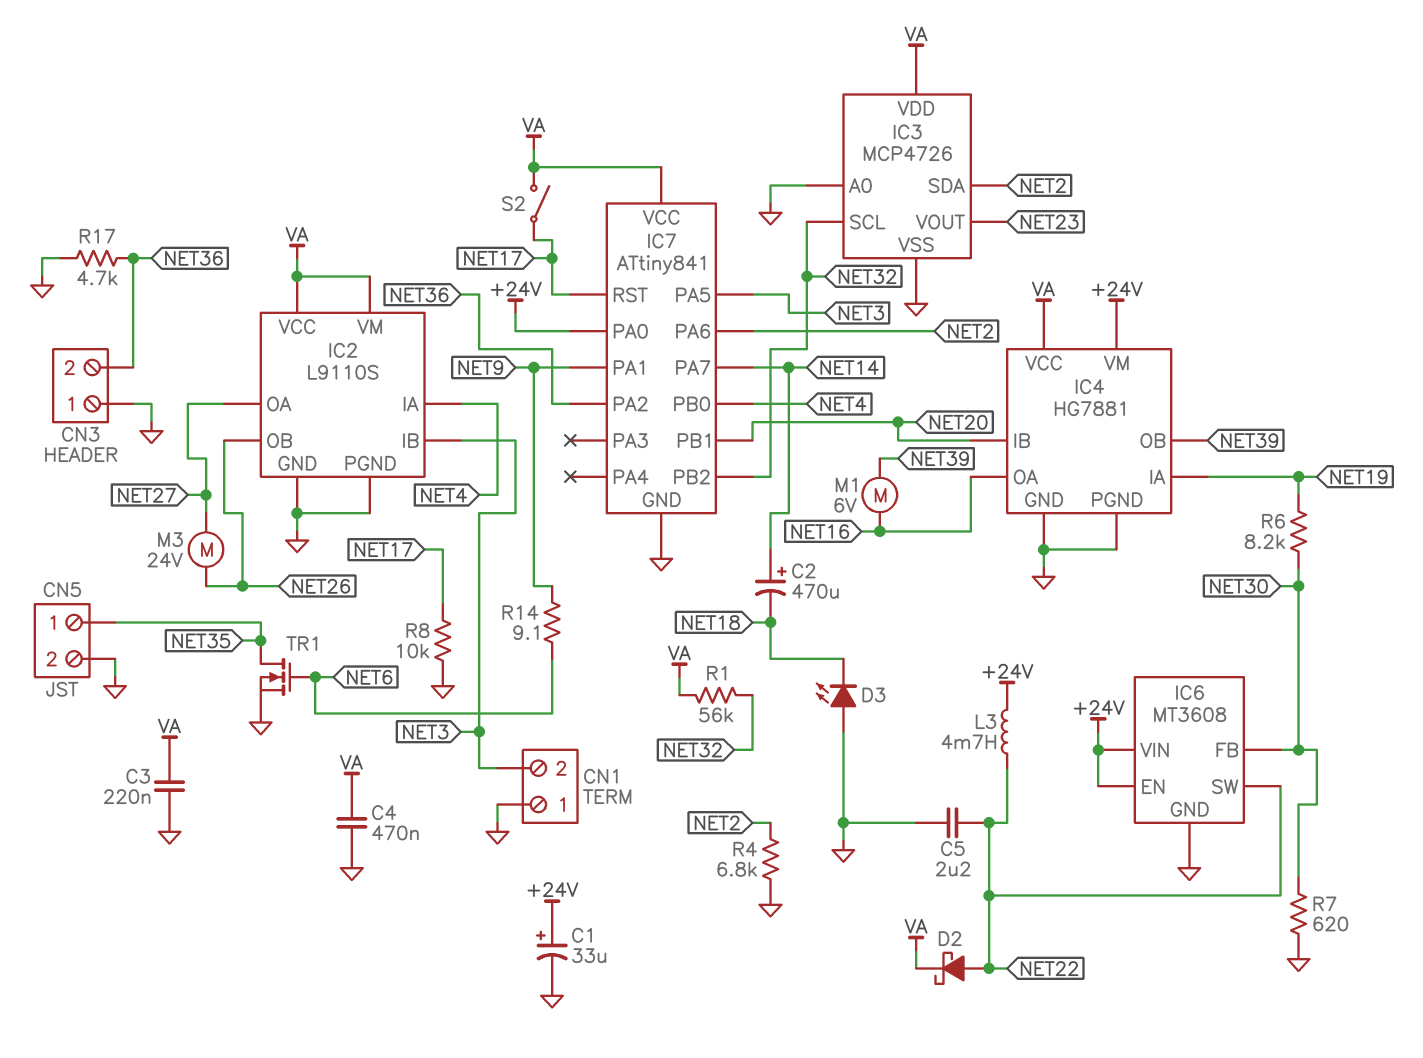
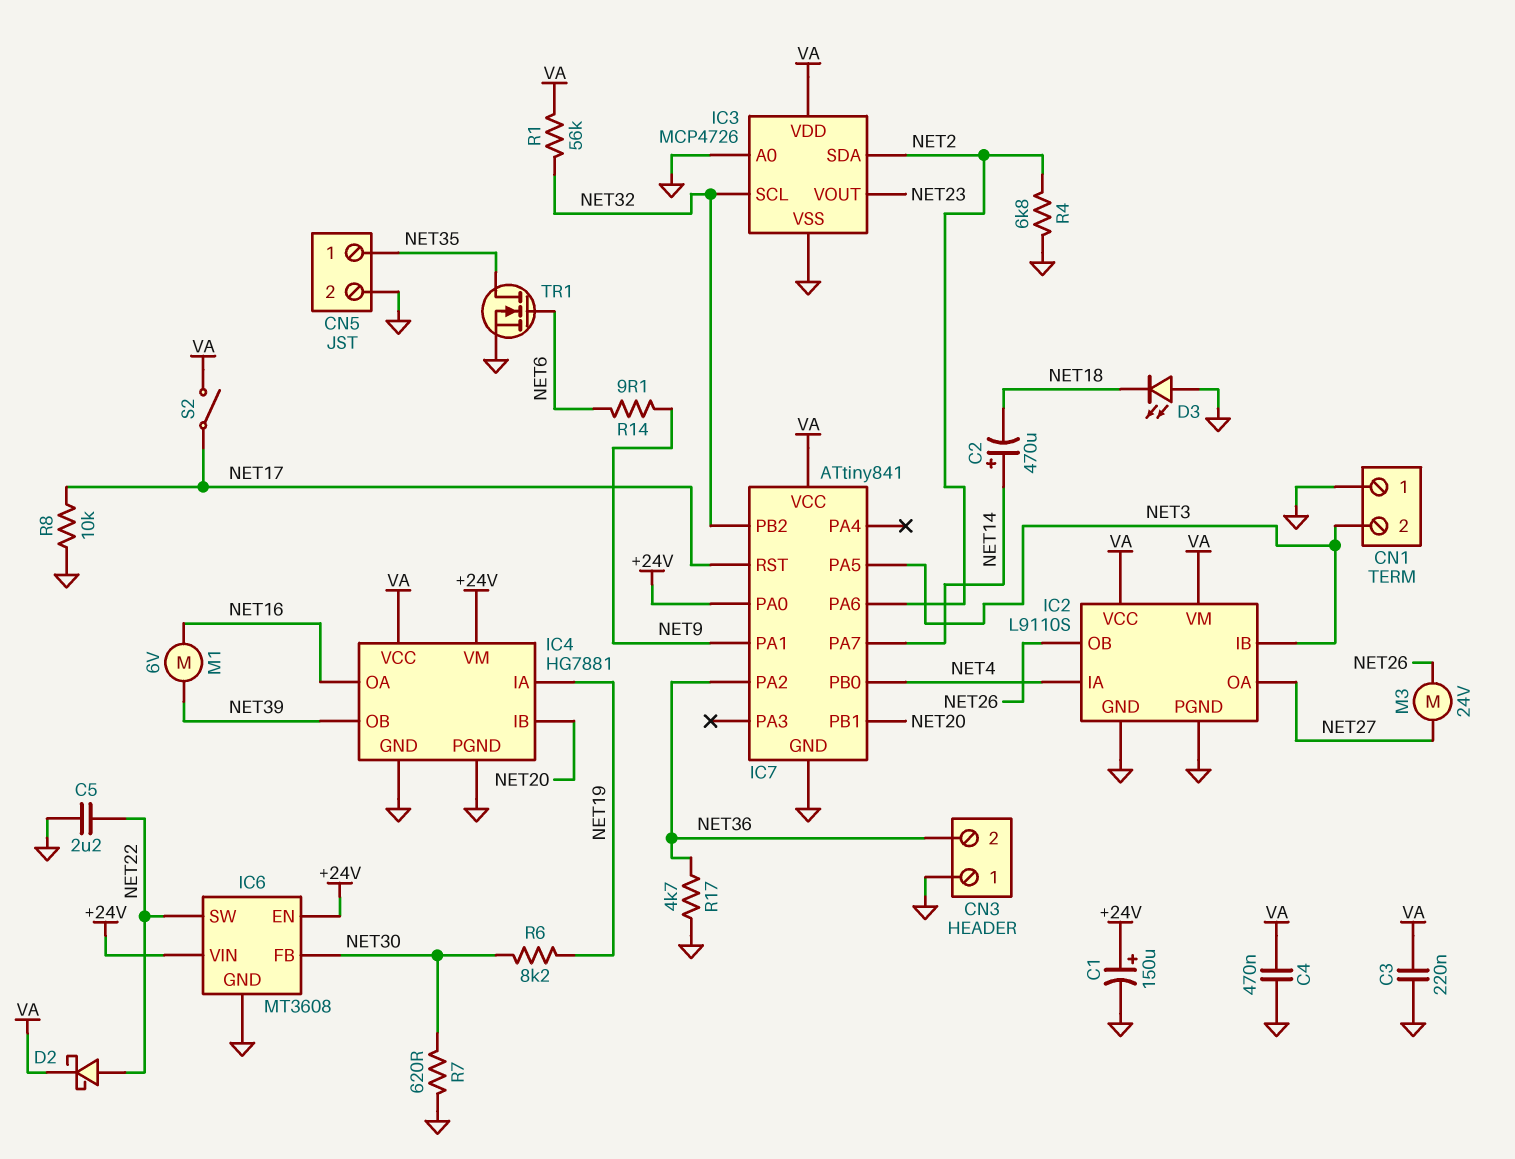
C1: 33uF (plus +24V, minus GND) -> 150uF (plus +24V, minus GND)
L3: 4.7mH (+24V, NET22) -> none

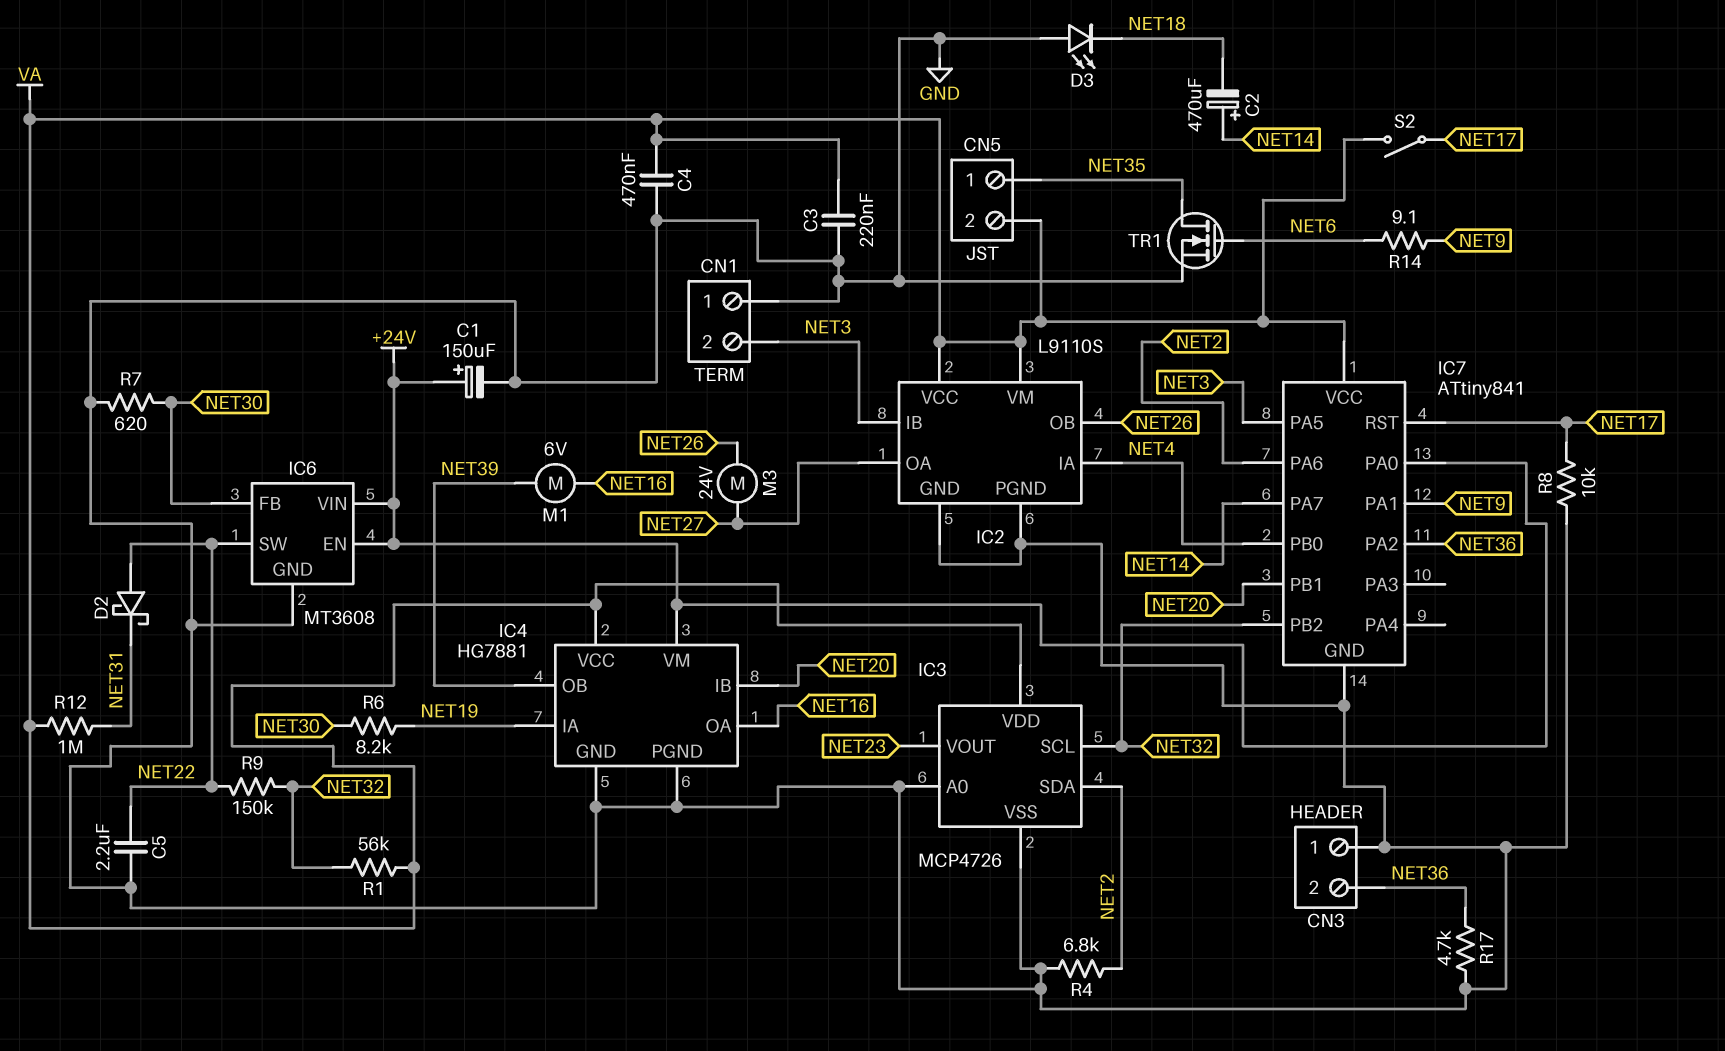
CN5 pin 2: GND -> VA
D2: schottky (A NET22, K VA) -> schottky (A NET22, K NET31)
R9: none -> 150k (NET22, NET32)
R12: none -> 1M (NET31, VA)

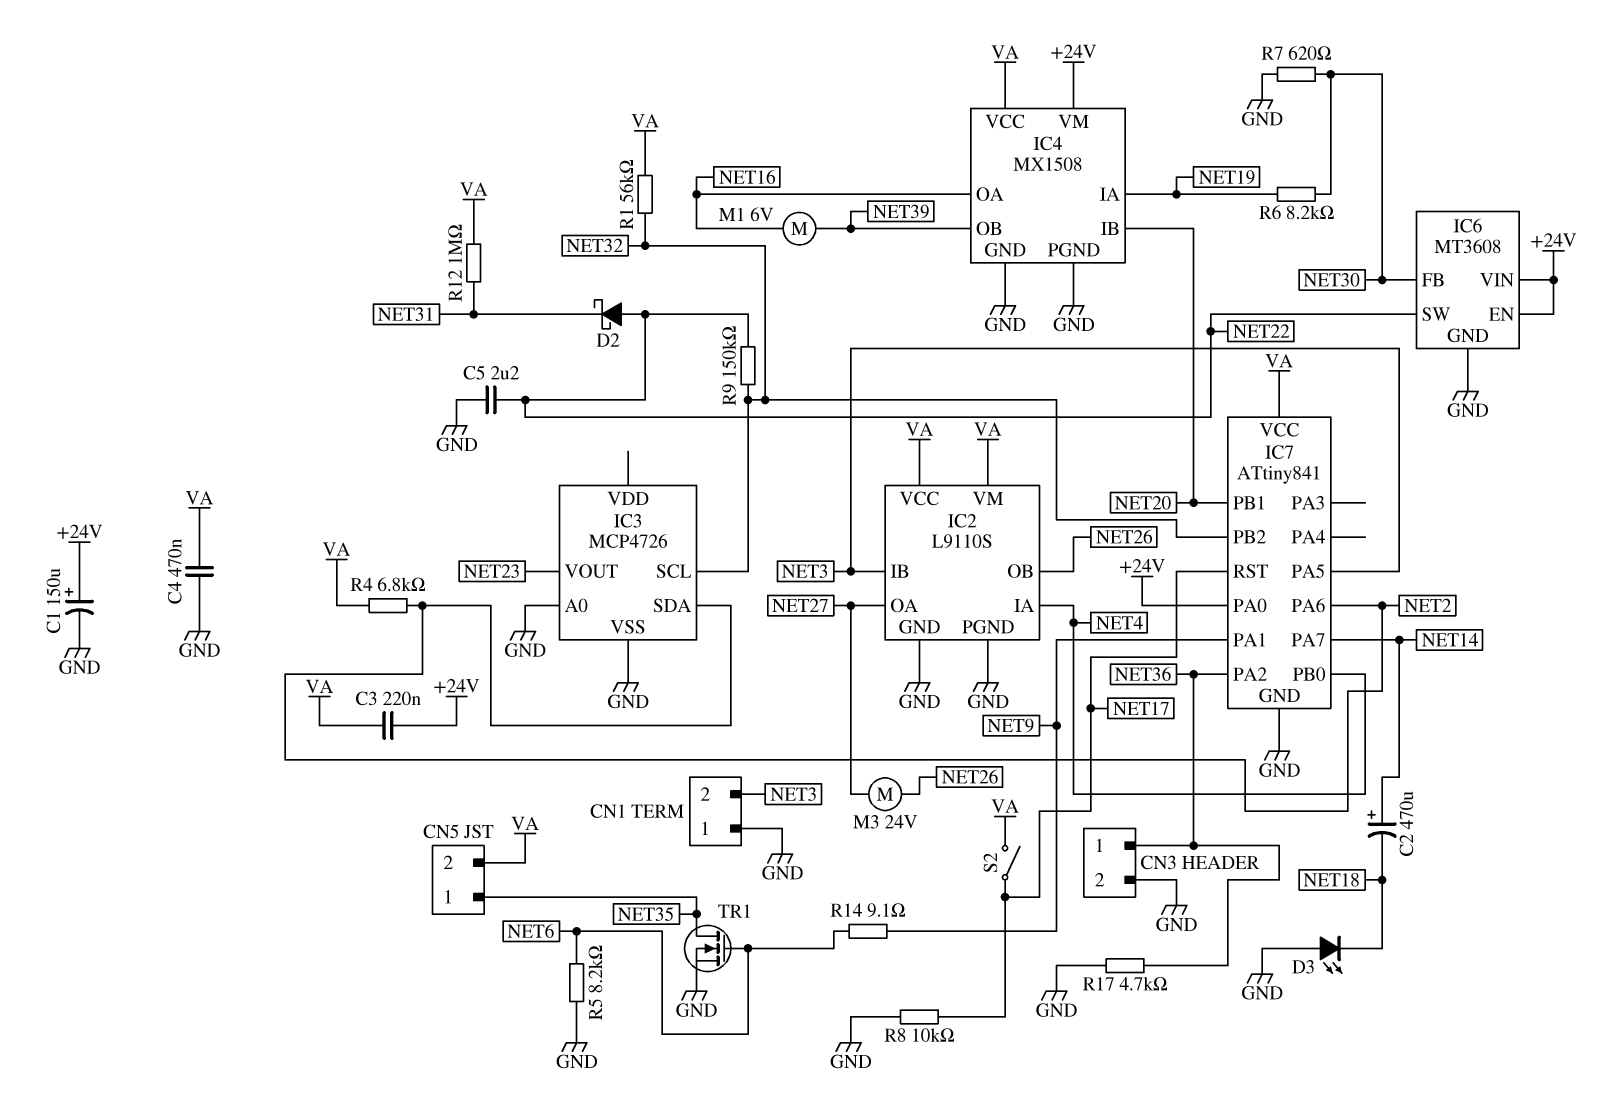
C3: 220nF (GND, VA) -> 220nF (+24V, VA)
CN3 pin 1: GND -> NET36
CN3 pin 2: NET36 -> GND
IC3 pin VDD: VA -> none
IC4: HG7881 -> MX1508
R4: 6.8k (GND, NET2) -> 6.8k (NET2, VA)
R5: none -> 8.2k (GND, NET6)

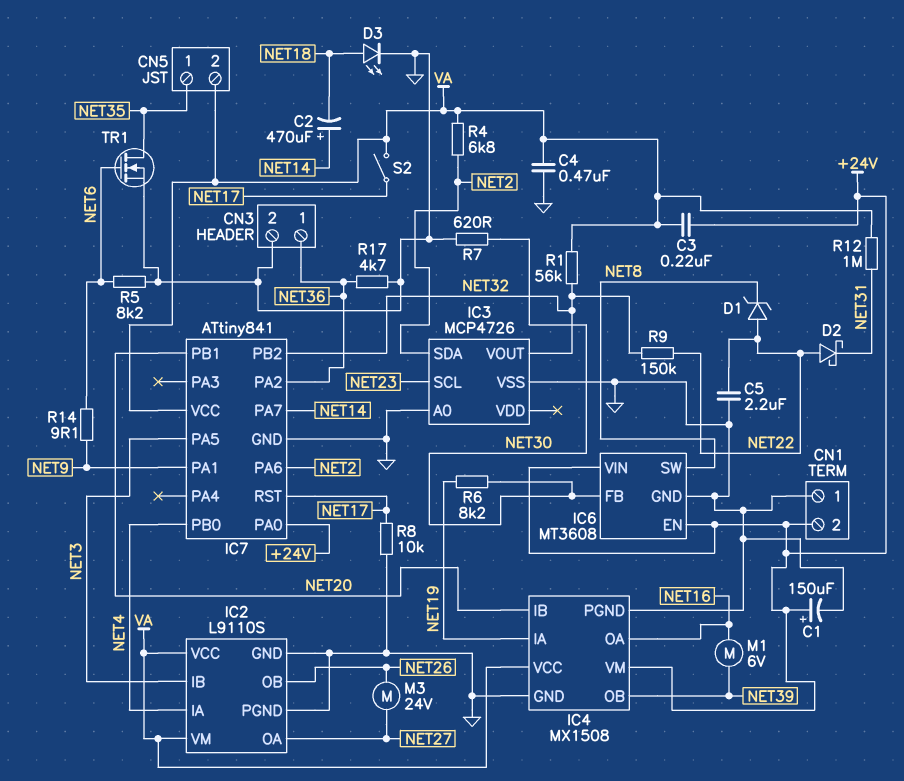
CN1 pin 2: NET3 -> +24V
D1: none -> zener (A NET22, K NET8)
D3: LED (A GND, K NET18) -> LED (A NET18, K GND)
IC3 pin SCL: NET32 -> NET23
IC3 pin VOUT: NET23 -> NET32
IC6 pin SW: NET22 -> NET8

